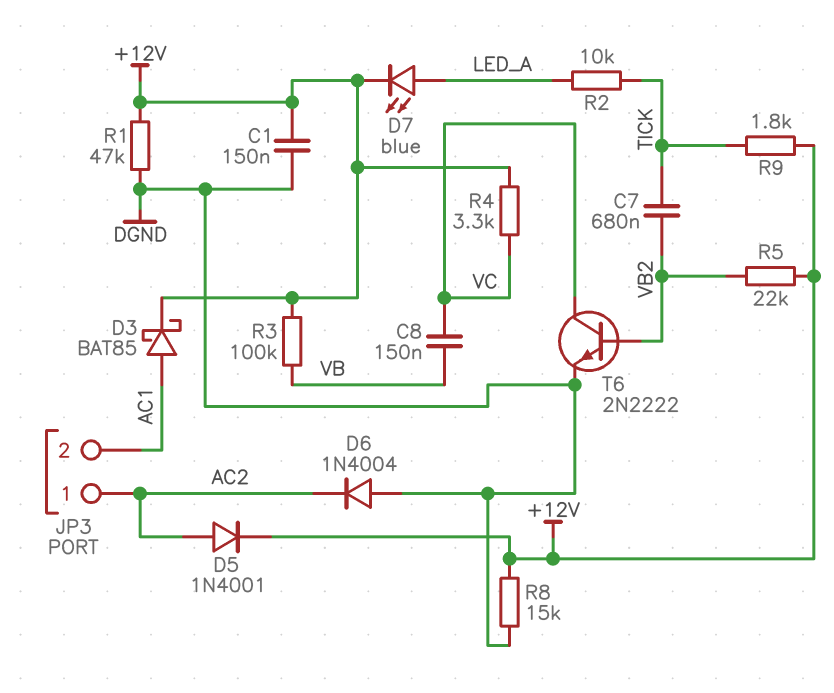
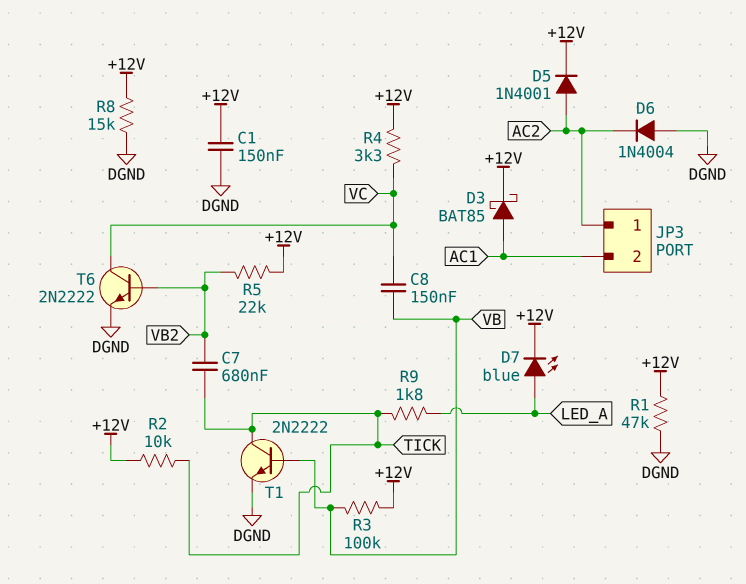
R2: 10k (LED_A, TICK) -> 10k (+12V, TICK)
R9: 1.8k (+12V, TICK) -> 1.8k (LED_A, TICK)
T1: none -> NPN 2N2222 (B VB, C TICK, E DGND)

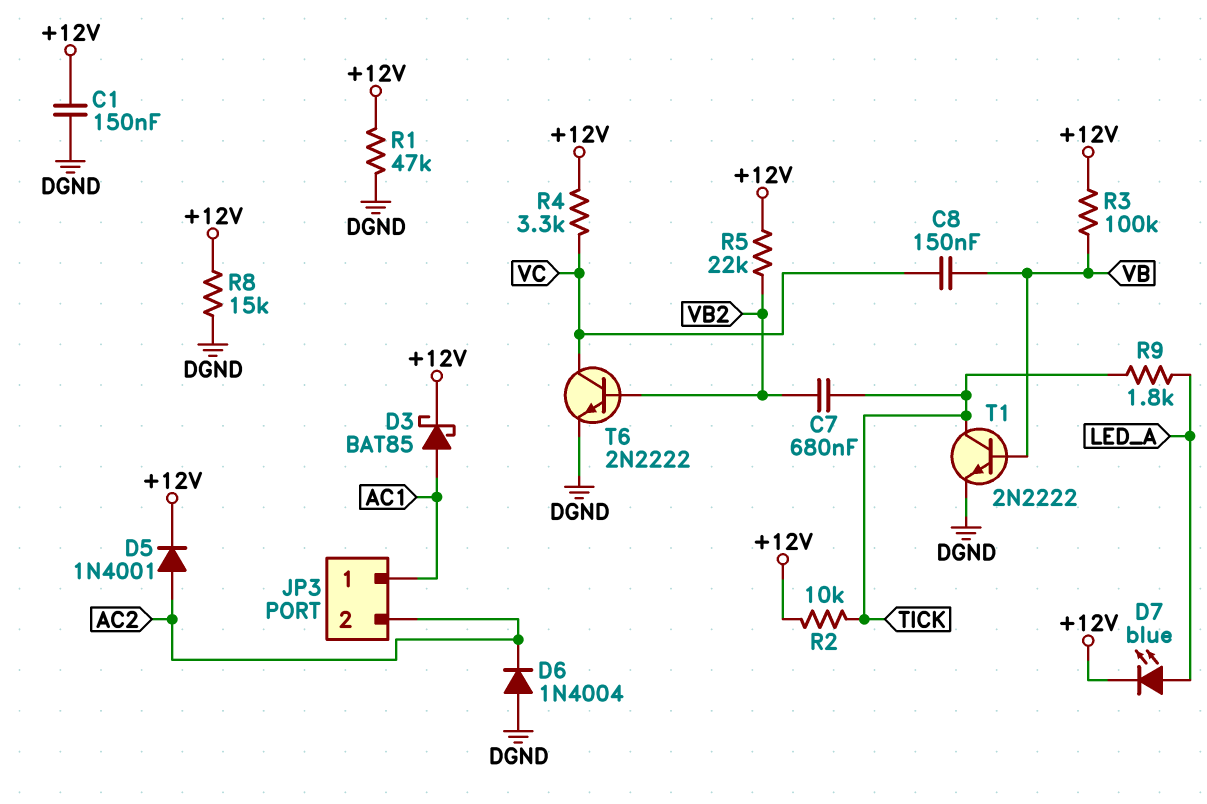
JP3 pin 1: AC2 -> AC1
JP3 pin 2: AC1 -> AC2

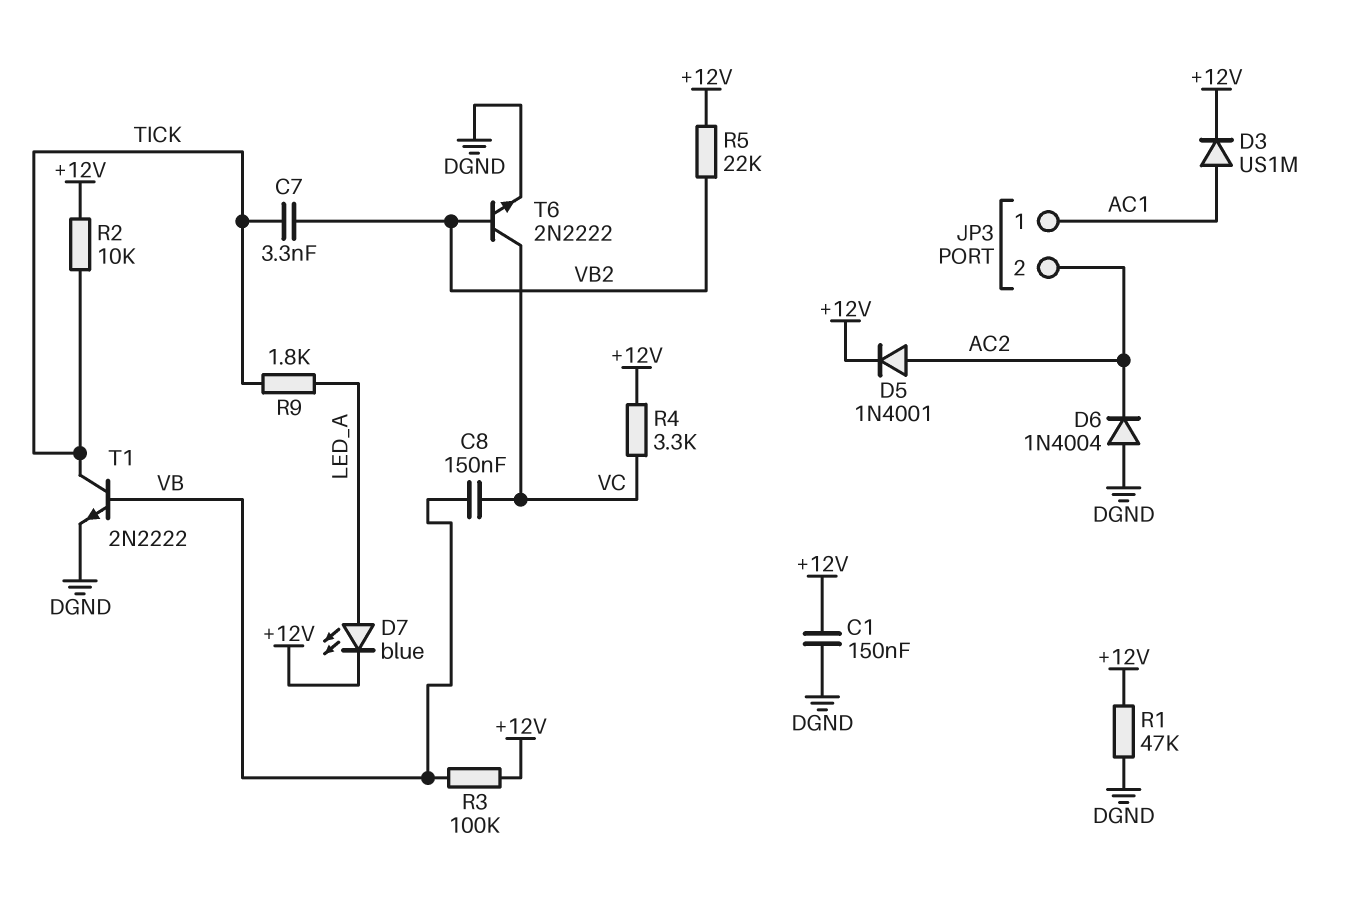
C7: 680nF (TICK, VB2) -> 3.3nF (TICK, VB2)
D3: schottky BAT85 (A AC1, K +12V) -> diode US1M (A AC1, K +12V)
R8: 15k (+12V, DGND) -> none

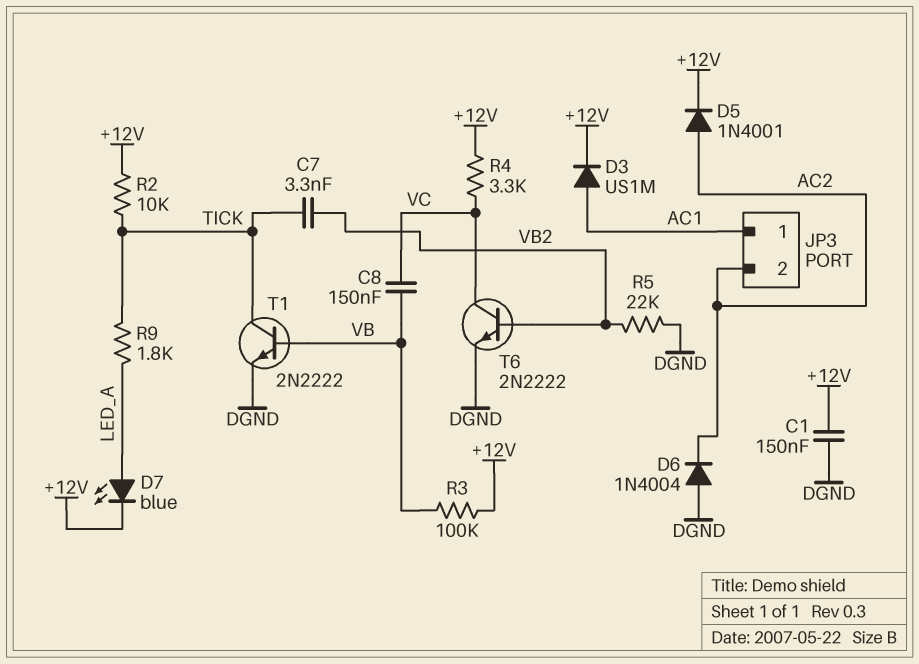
R1: 47k (+12V, DGND) -> none
R5: 22k (+12V, VB2) -> 22k (DGND, VB2)

